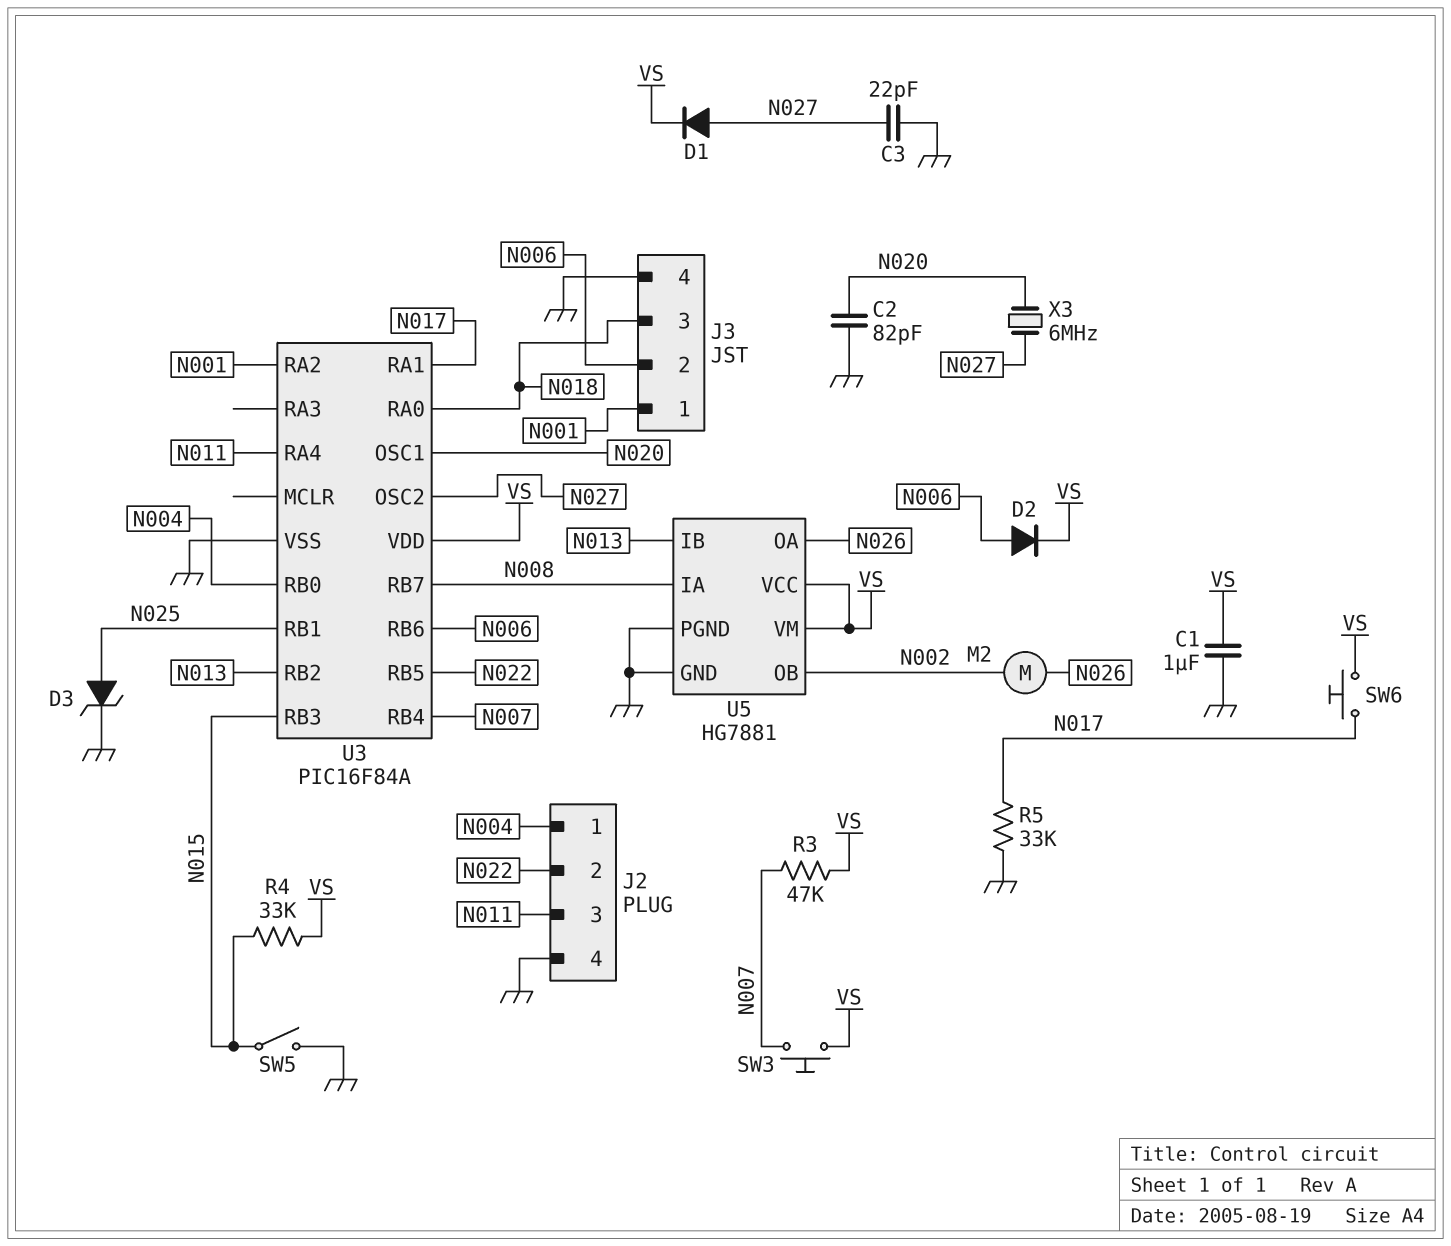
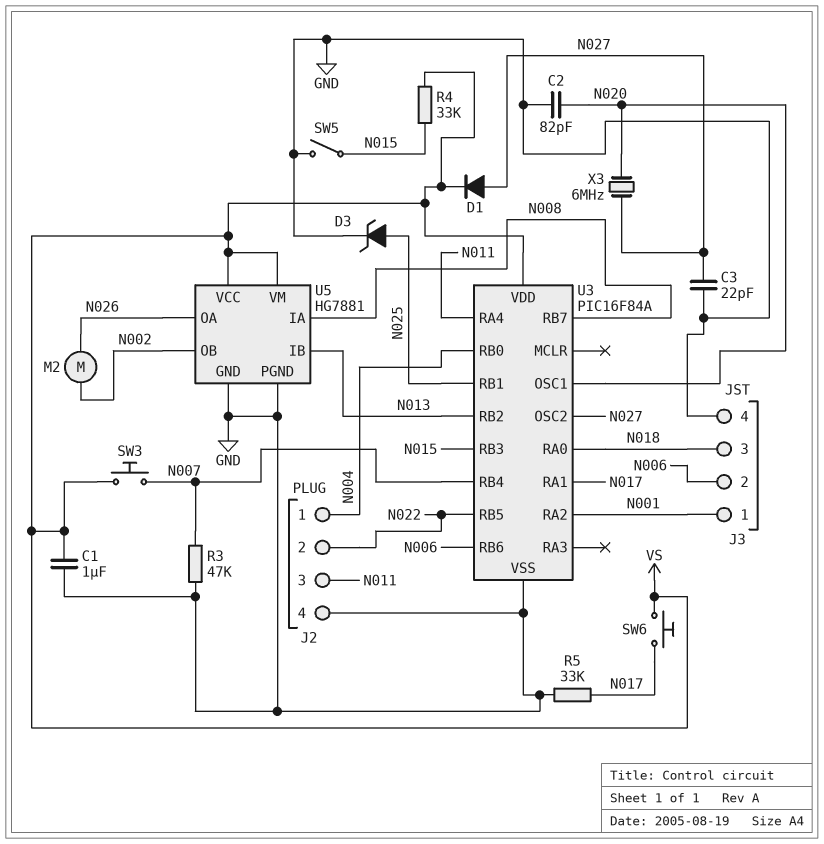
D2: diode (A N006, K VS) -> none
R3: 47k (N007, VS) -> 47k (GND, N007)

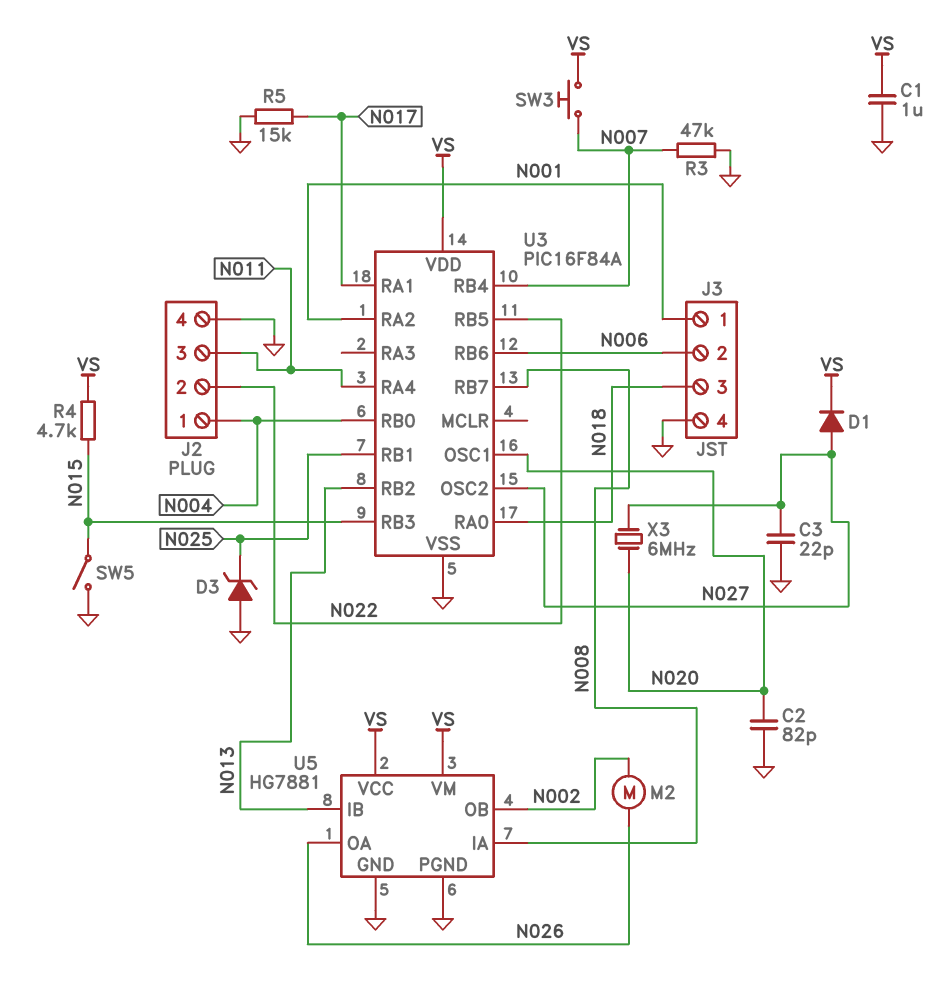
D3: zener (A N025, K GND) -> zener (A GND, K N025)
R4: 33k (N015, VS) -> 4.7k (N015, VS)
R5: 33k (GND, N017) -> 15k (GND, N017)
SW6: button (N017, VS) -> none

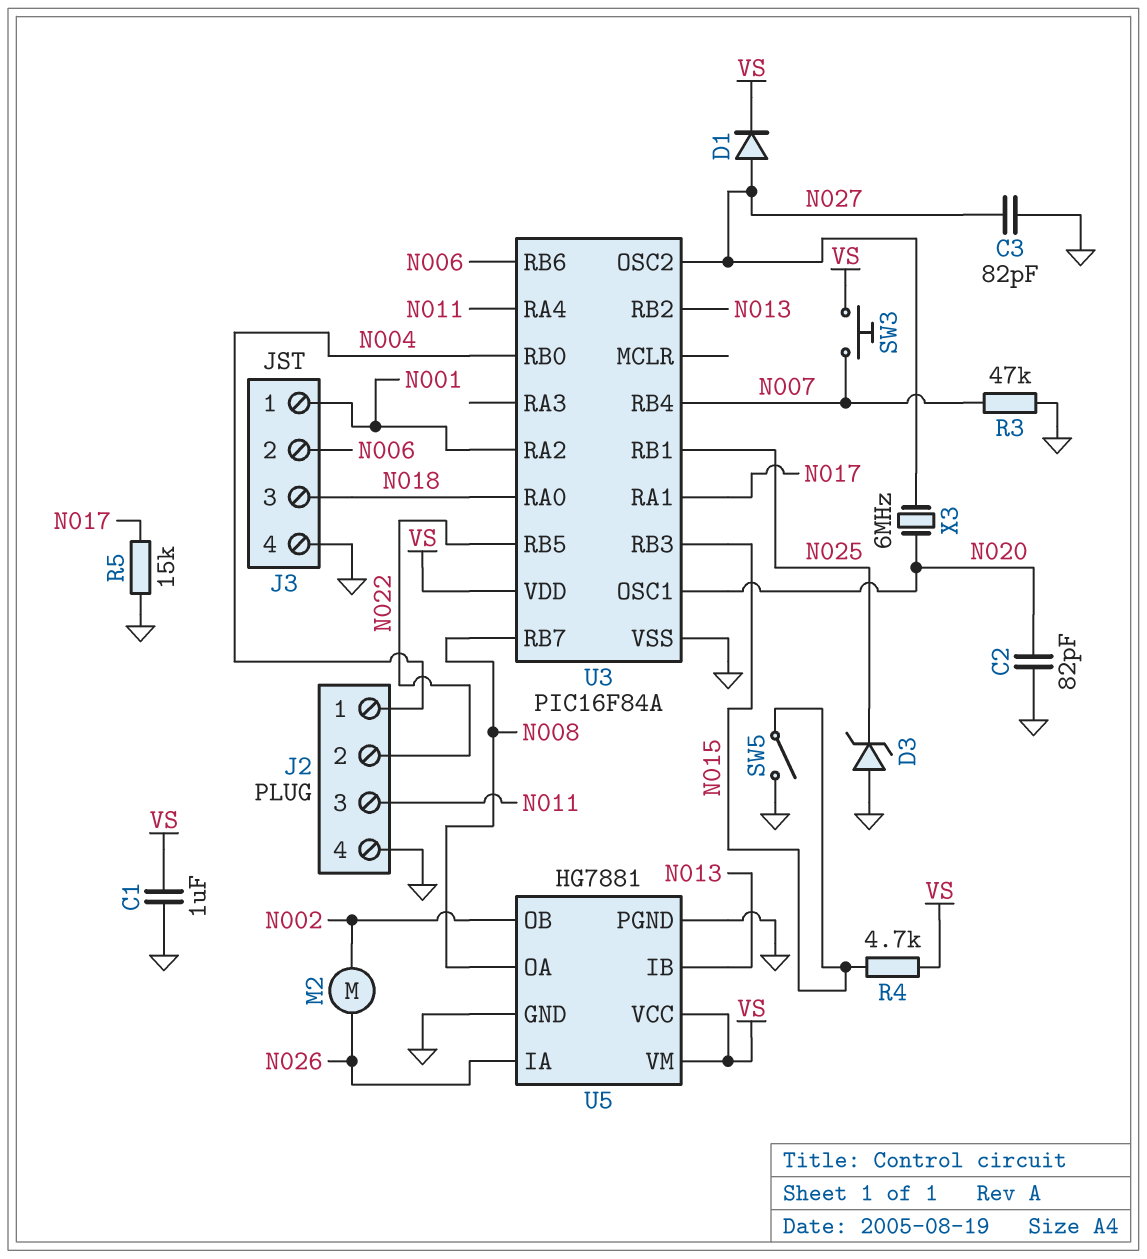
C3: 22pF (GND, N027) -> 82pF (GND, N027)
U5 pin IA: N008 -> N026
U5 pin OA: N026 -> N008

